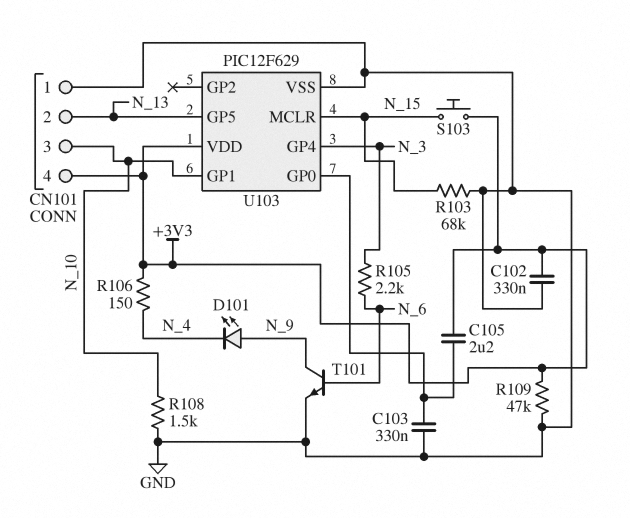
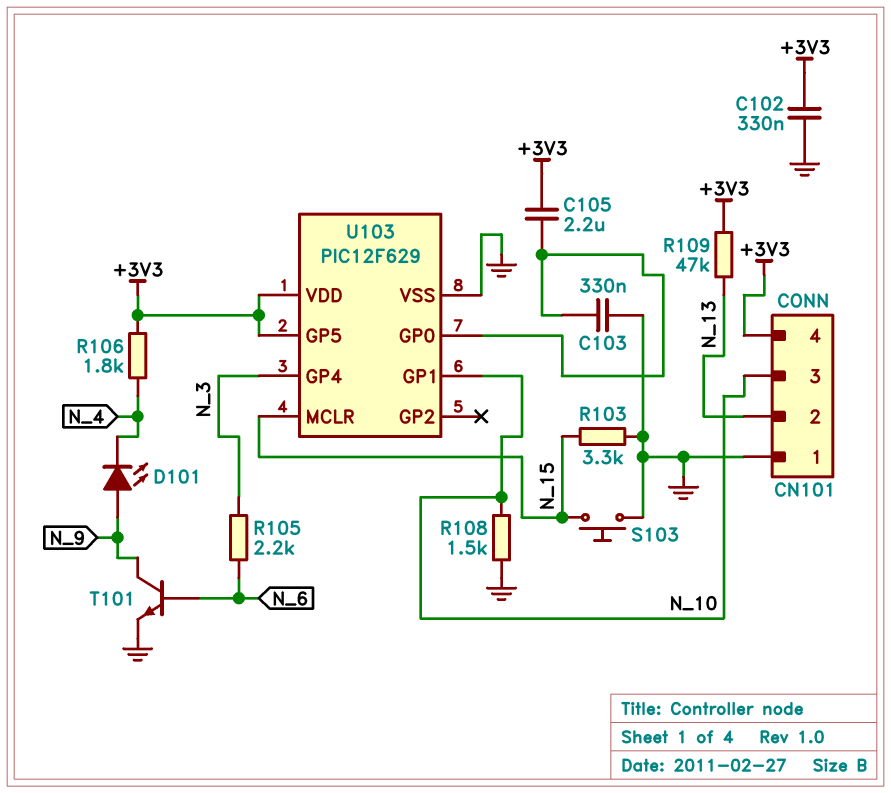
R103: 68k (GND, N_15) -> 3.3k (GND, N_15)
R106: 150 (+3V3, N_4) -> 1.8k (+3V3, N_4)
R109: 47k (+3V3, GND) -> 47k (+3V3, N_13)
S103: button (+3V3, N_15) -> button (GND, N_15)
U103 pin GP5: N_13 -> +3V3

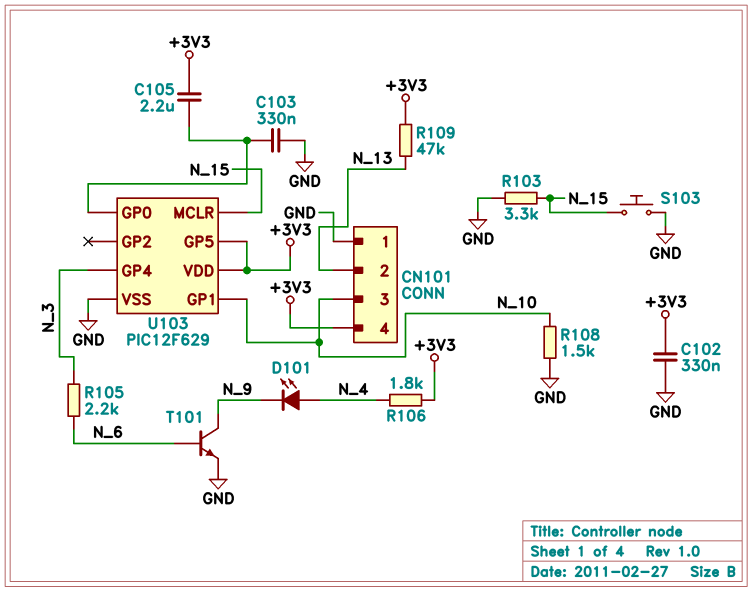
D101: LED (A N_9, K N_4) -> LED (A N_4, K N_9)

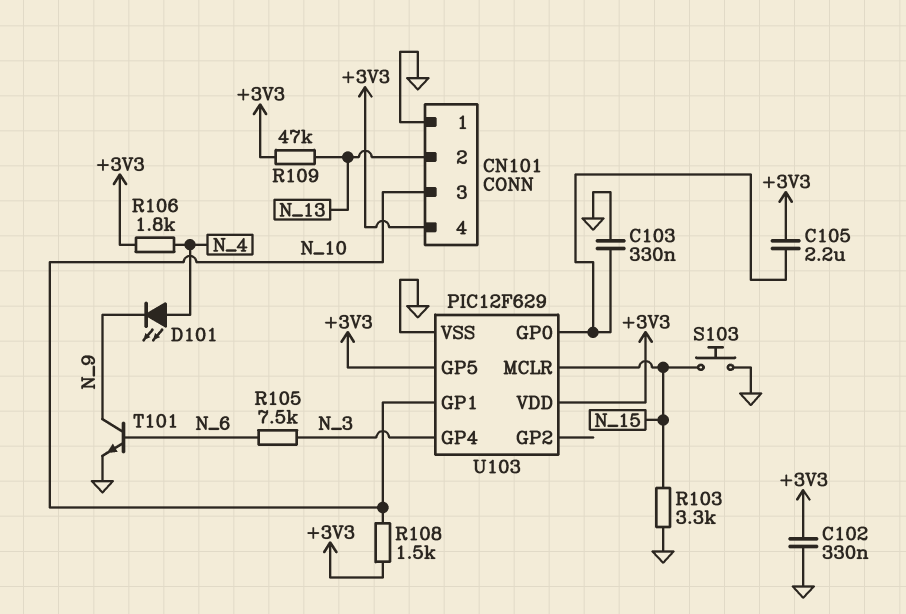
R105: 2.2k (N_3, N_6) -> 7.5k (N_3, N_6)
R108: 1.5k (GND, N_10) -> 1.5k (+3V3, N_10)

